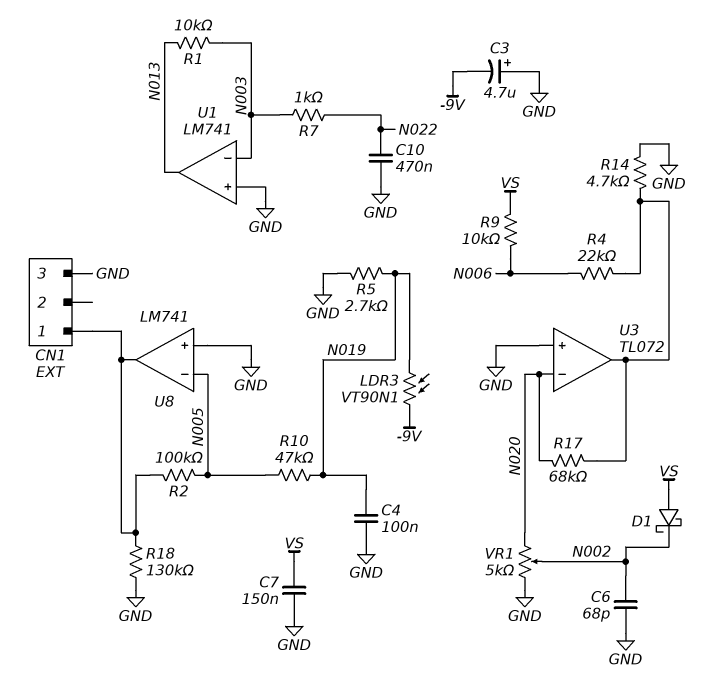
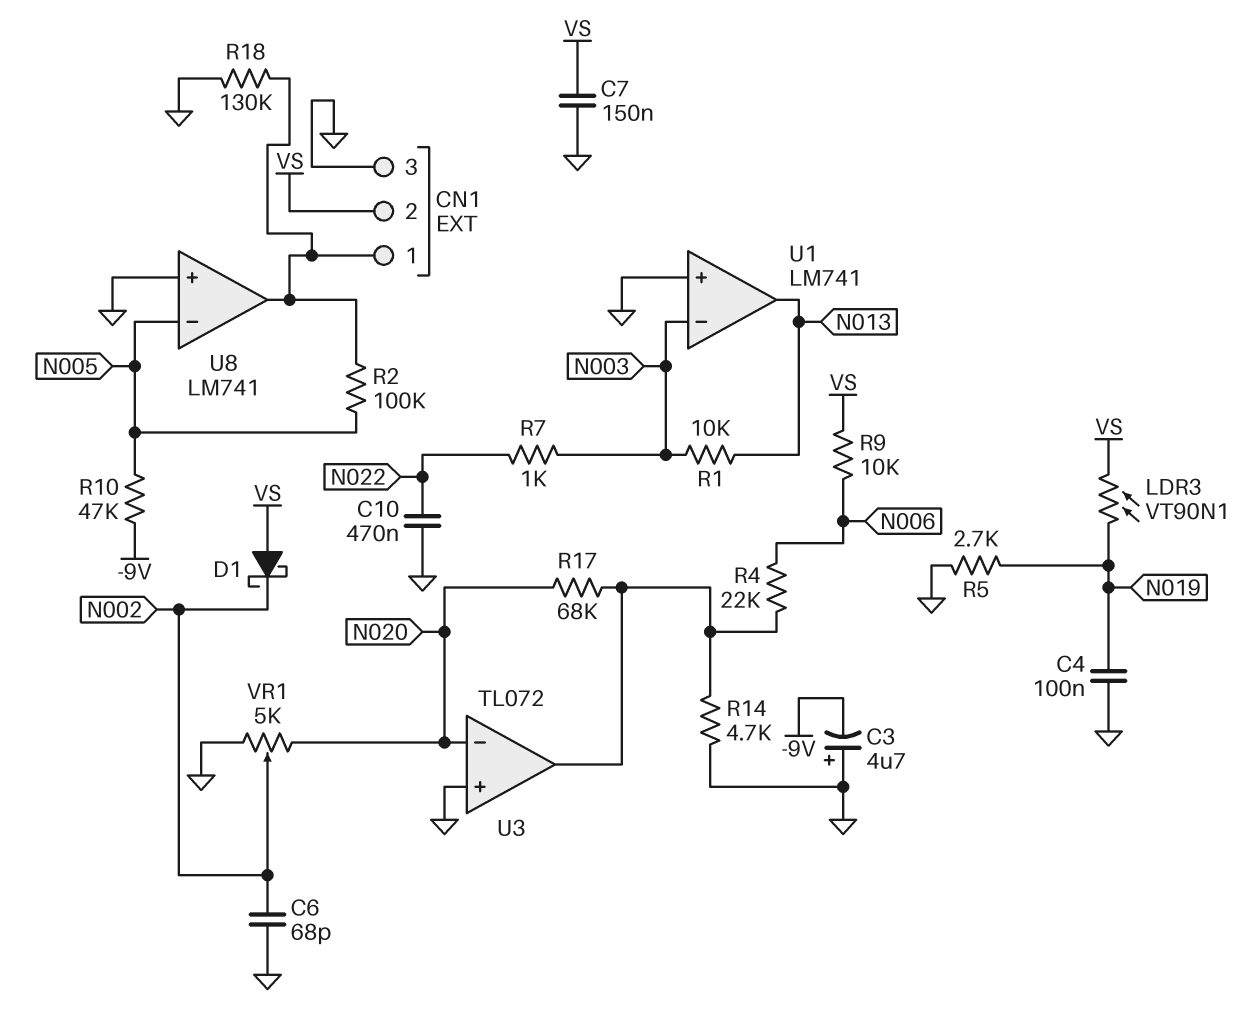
CN1 pin 2: none -> VS
LDR3: VT90N1 (-9V, N019) -> VT90N1 (N019, VS)
R10: 47k (N005, N019) -> 47k (-9V, N005)

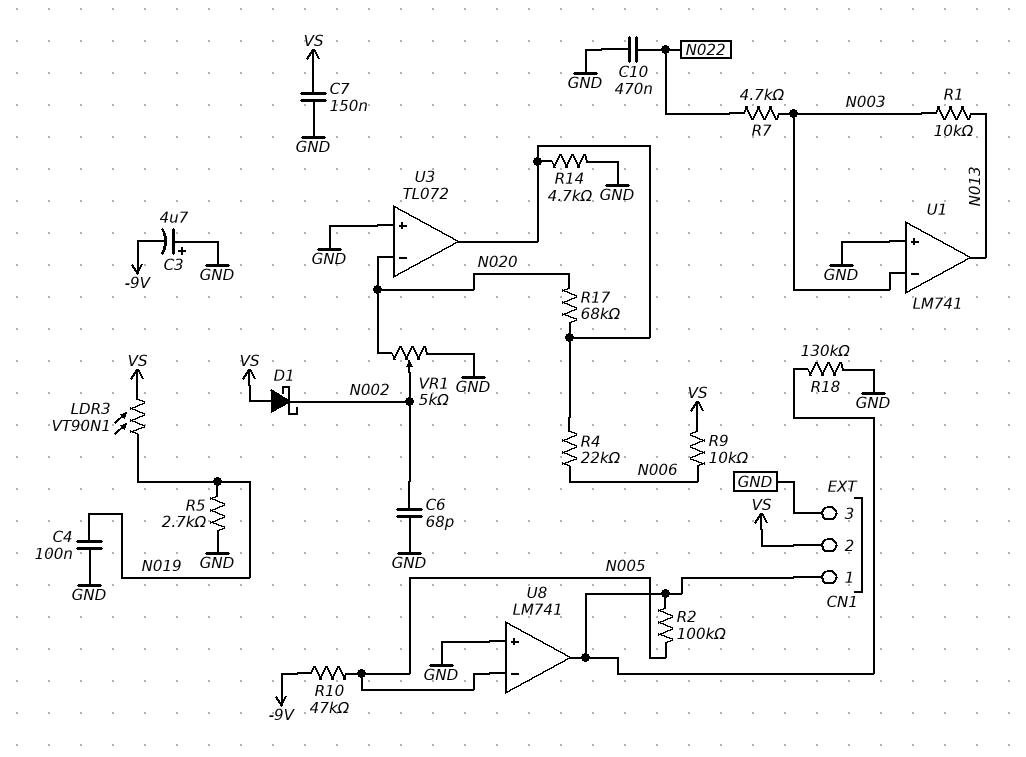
R7: 1k (N003, N022) -> 4.7k (N003, N022)

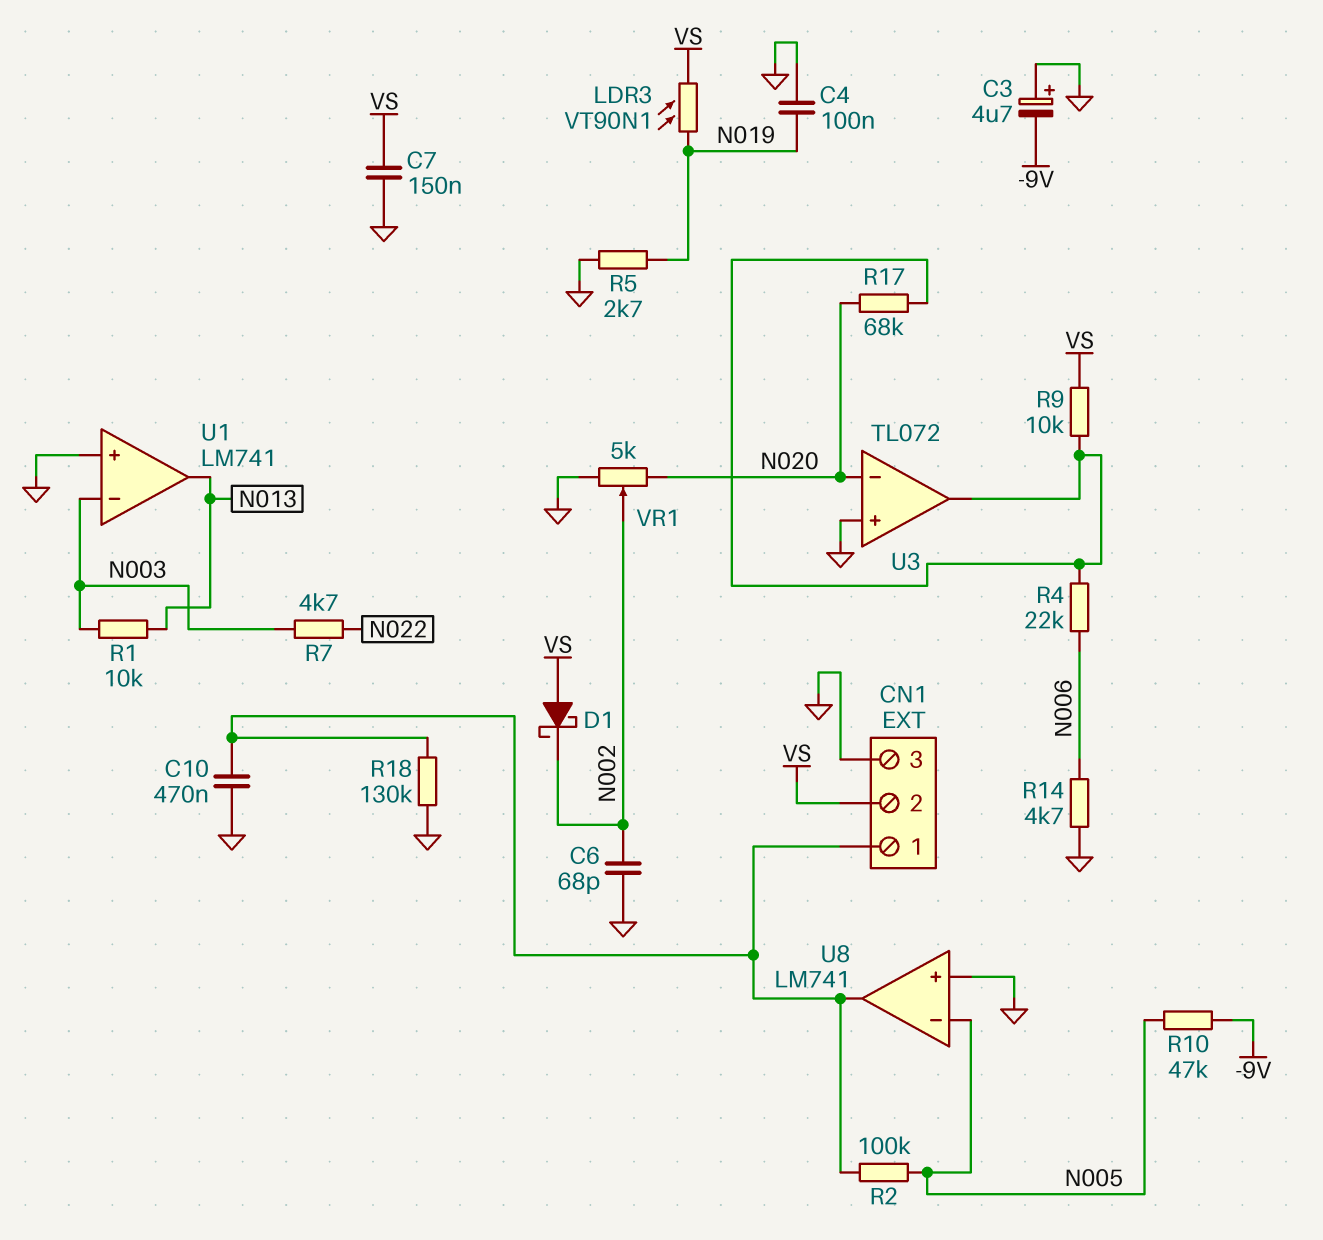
C10: 470nF (GND, N022) -> 470nF (CN1/1, GND)
R9: 10k (N006, VS) -> 10k (U3/out, VS)
R14: 4.7k (GND, U3/out) -> 4.7k (GND, N006)

